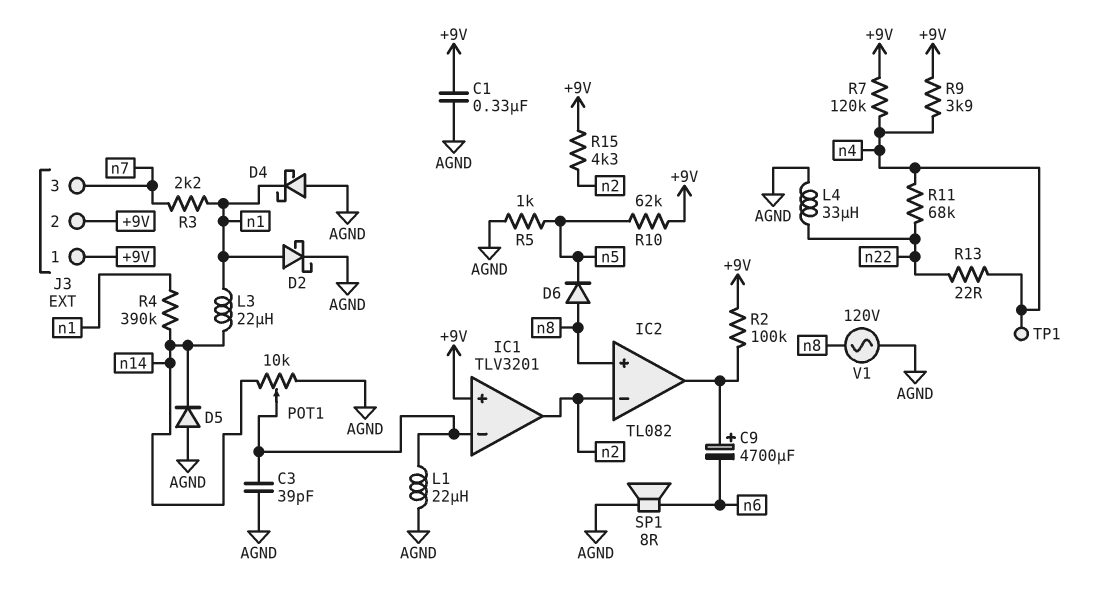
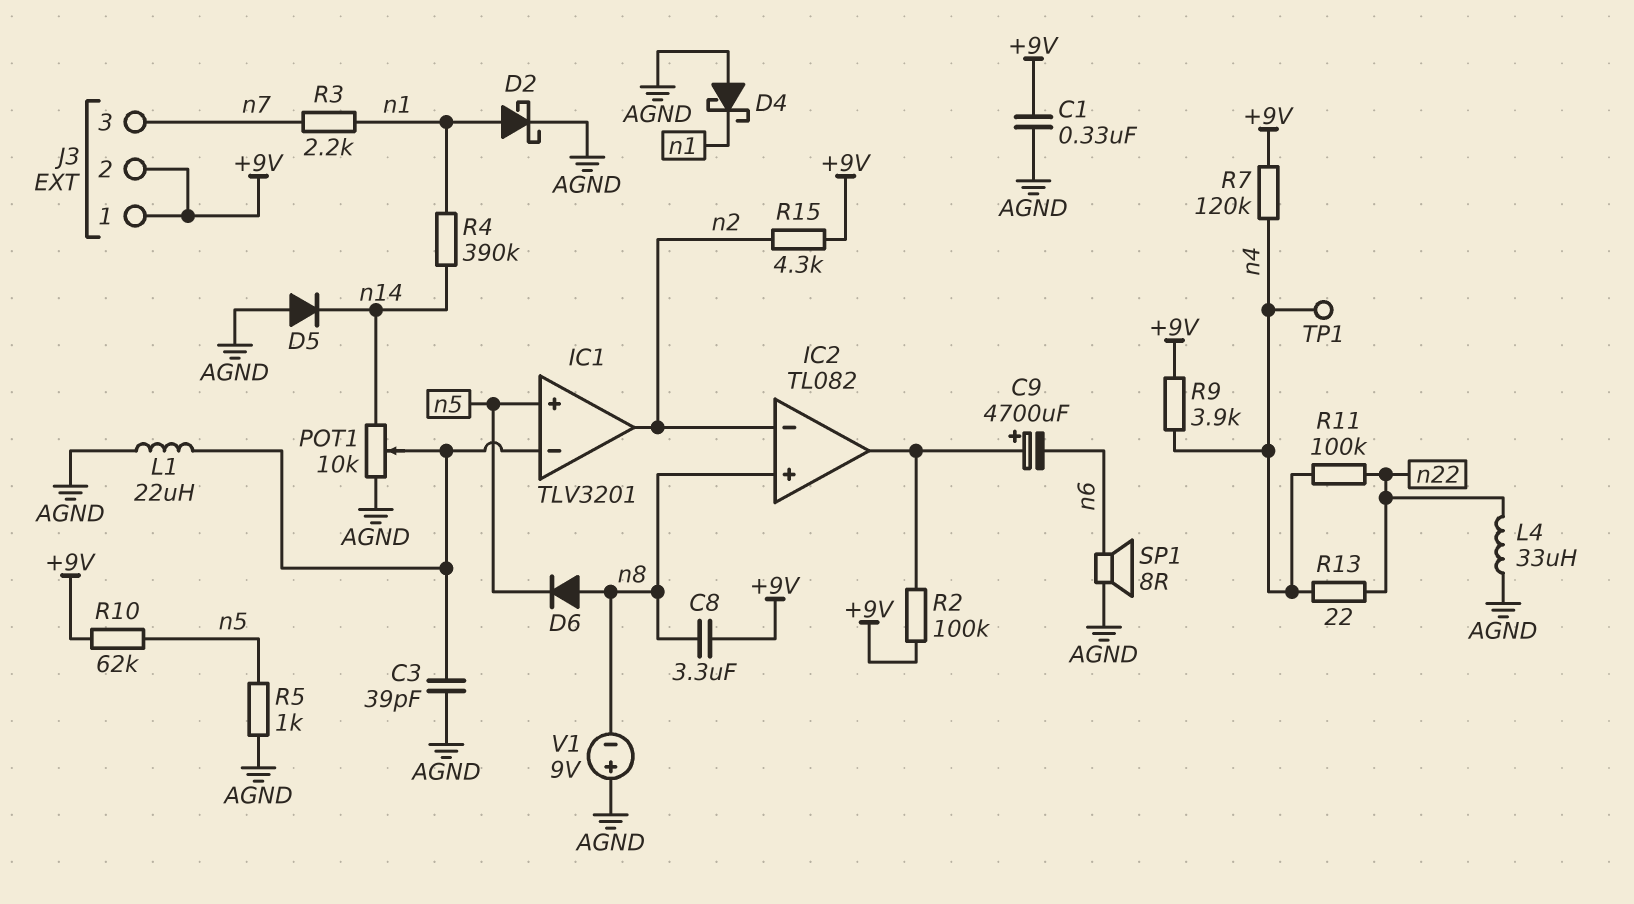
C8: none -> 3.3uF (+9V, n8)
IC1 pin in+: +9V -> n5
L3: 22uH (n1, n14) -> none
R11: 68k (n4, n22) -> 100k (n4, n22)
V1: AC 120V (AGND, n8) -> 9V (plus AGND, minus n8)

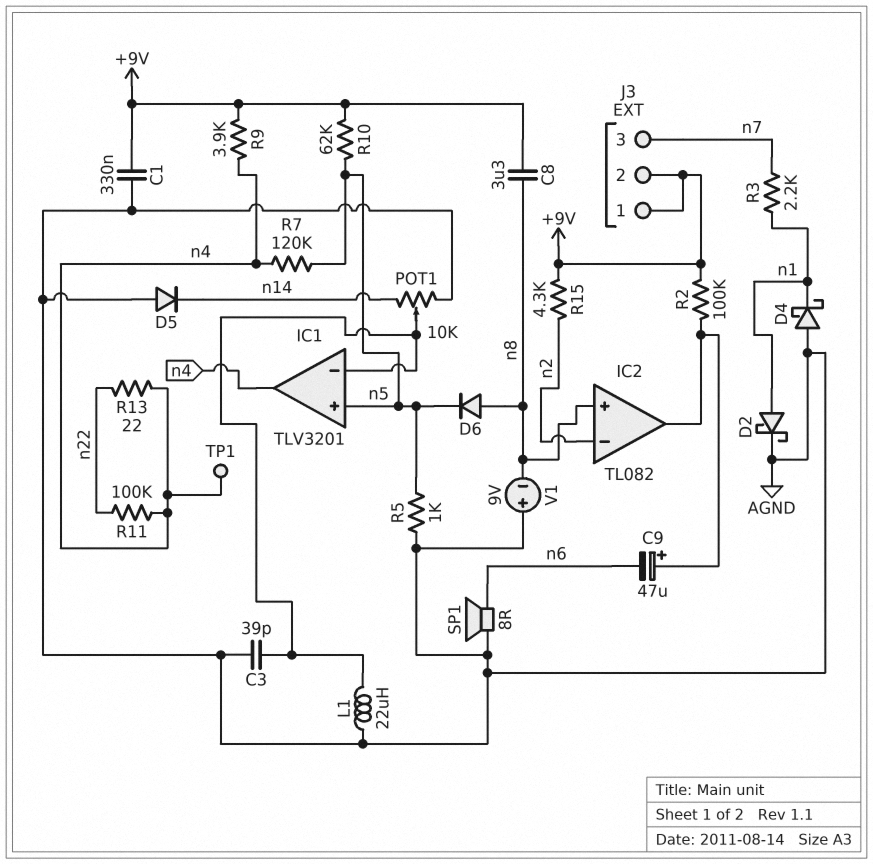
C9: 4700uF (plus IC2/out, minus n6) -> 47uF (plus IC2/out, minus n6)
IC1 pin out: n2 -> n4
L4: 33uH (AGND, n22) -> none
R4: 390k (n1, n14) -> none
R7: 120k (+9V, n4) -> 120k (n4, n5)

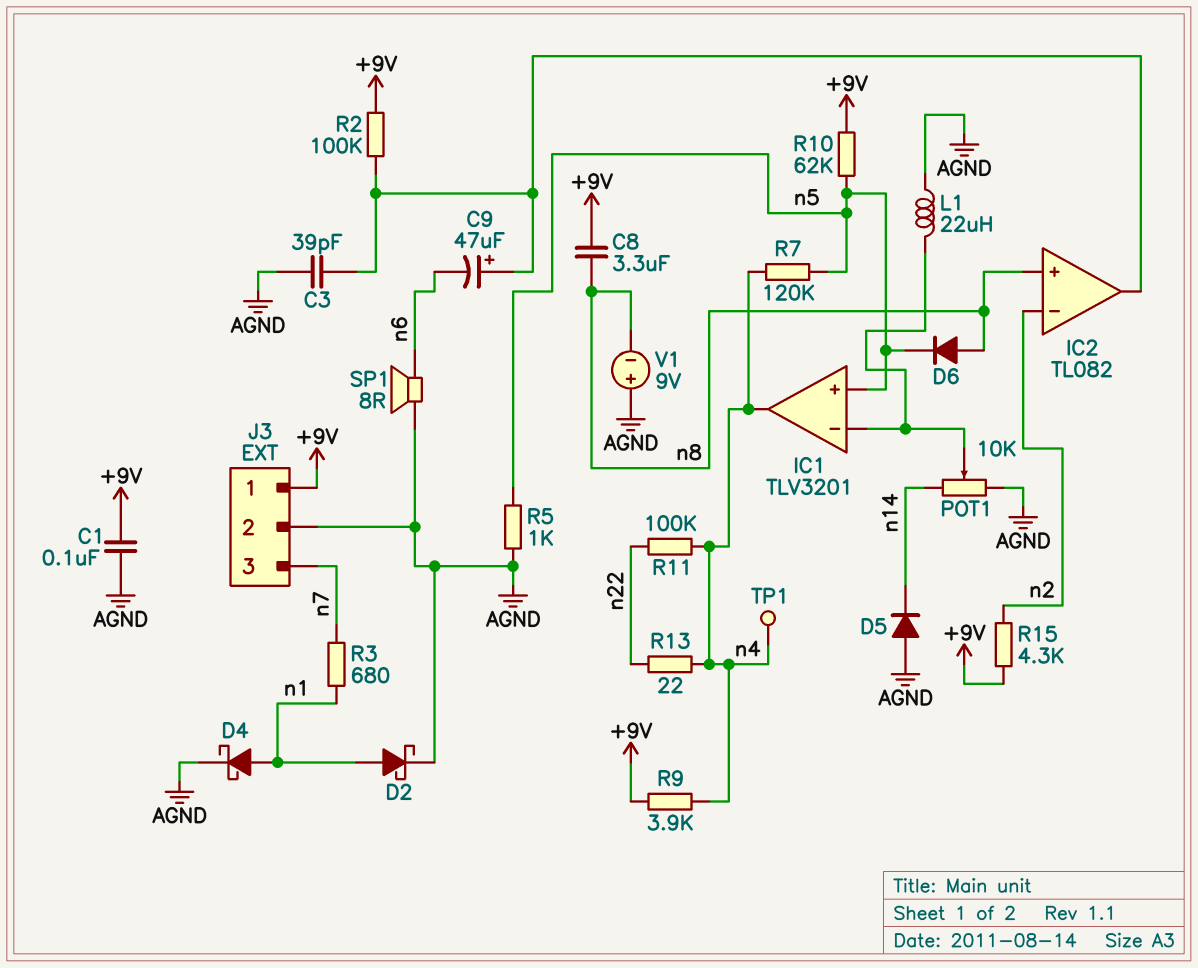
C1: 330nF (+9V, AGND) -> 100nF (+9V, AGND)
C3: 39pF (AGND, IC1/in-) -> 39pF (AGND, IC2/out)
D4: schottky (A AGND, K n1) -> schottky (A n1, K AGND)
J3 pin 2: +9V -> AGND
R3: 2.2k (n1, n7) -> 680 (n1, n7)

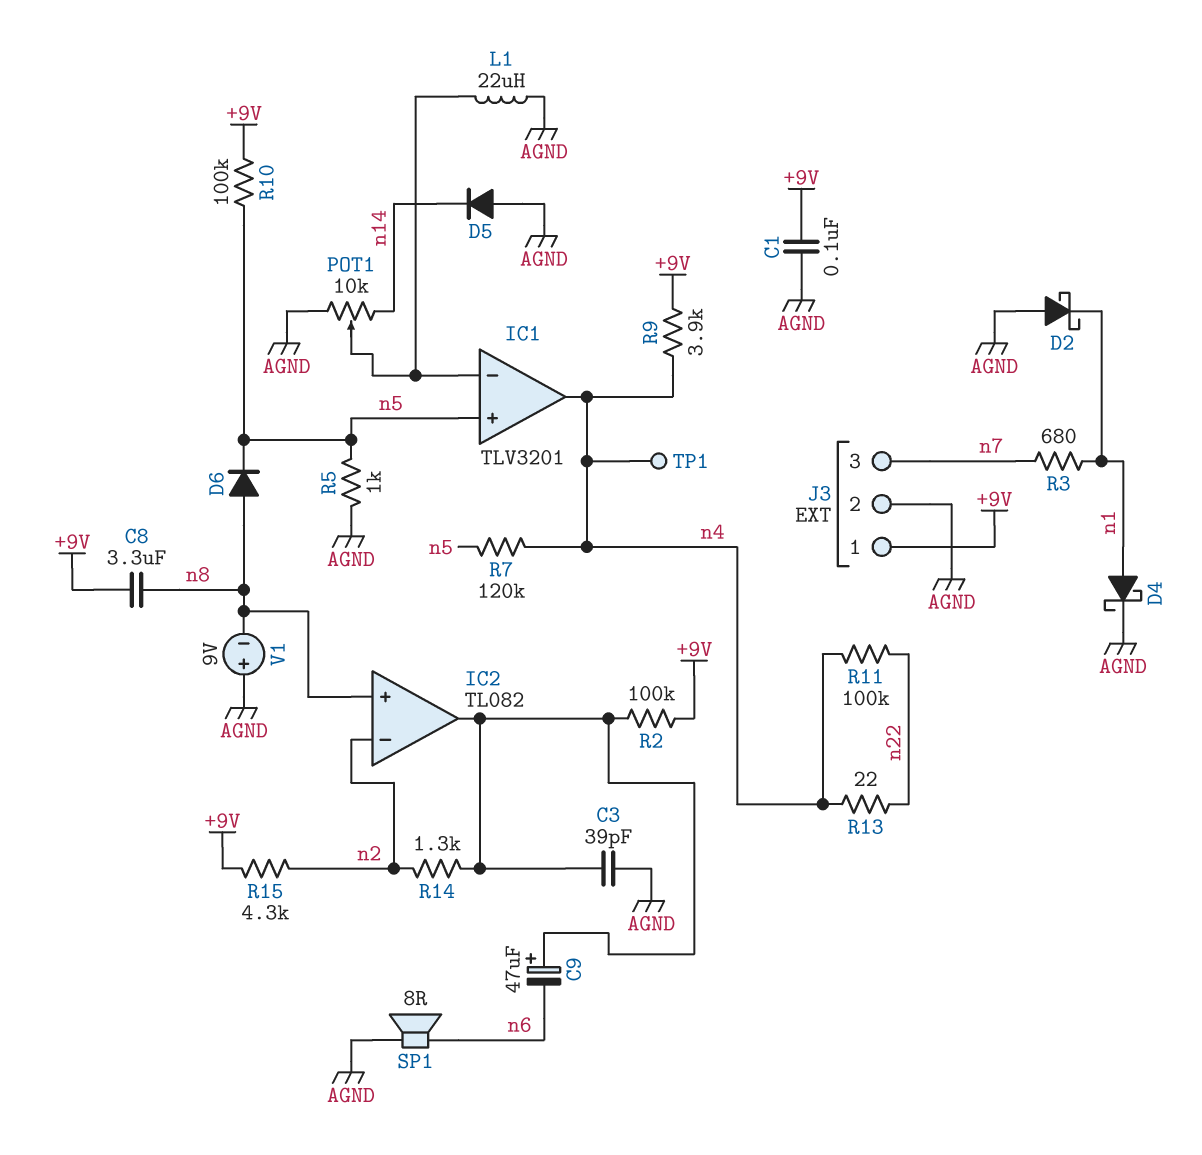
D2: schottky (A n1, K AGND) -> schottky (A AGND, K n1)
R10: 62k (+9V, n5) -> 100k (+9V, n5)
R14: none -> 1.3k (IC2/out, n2)

